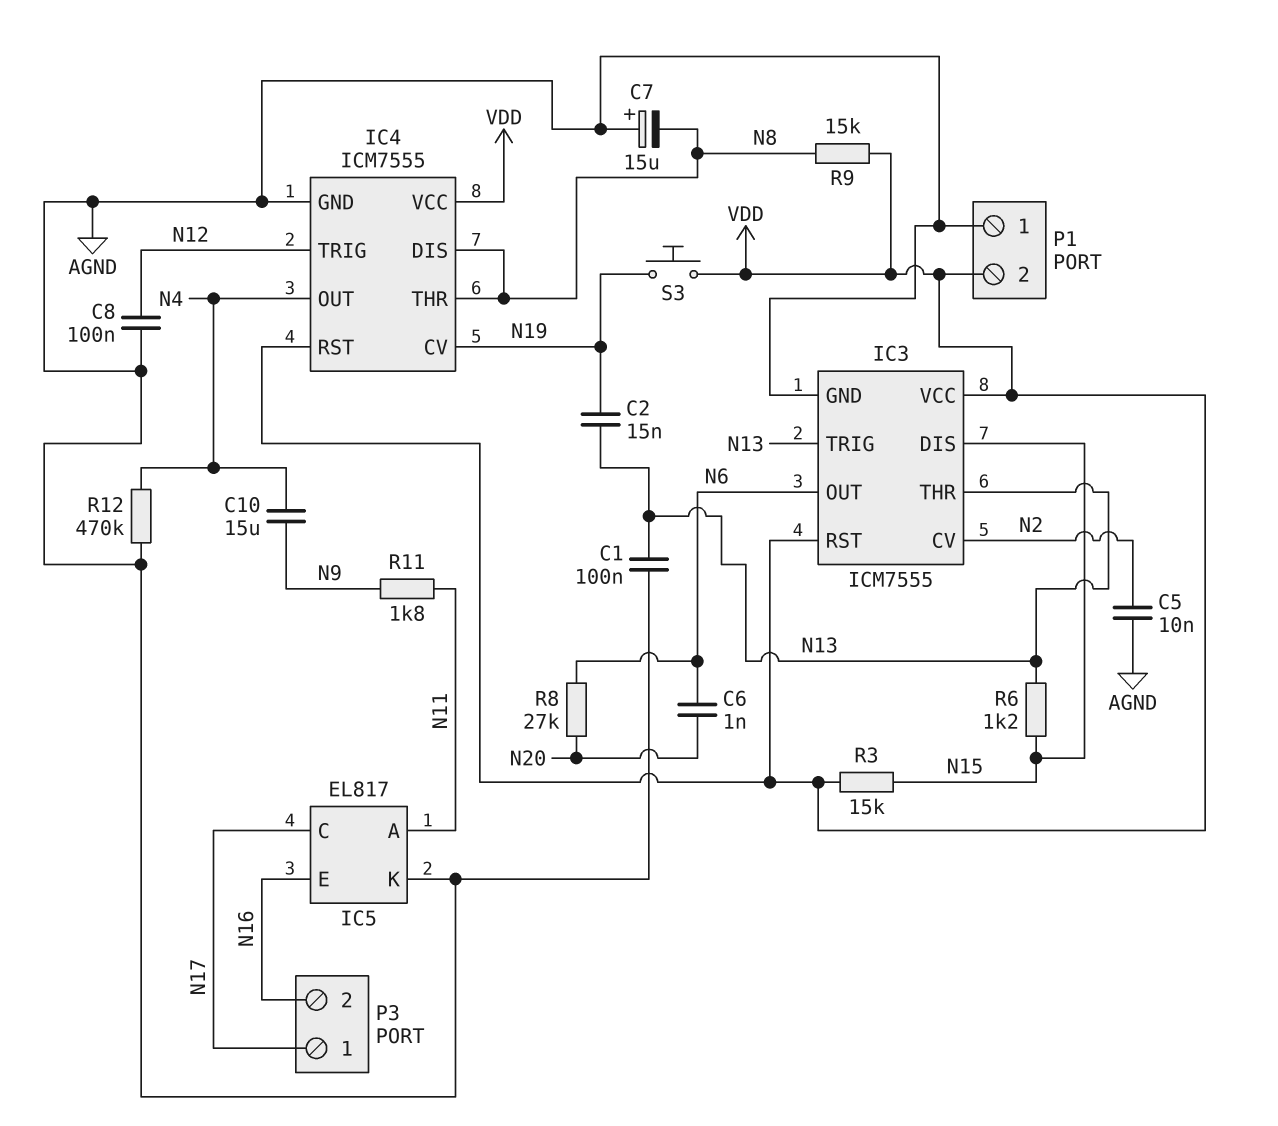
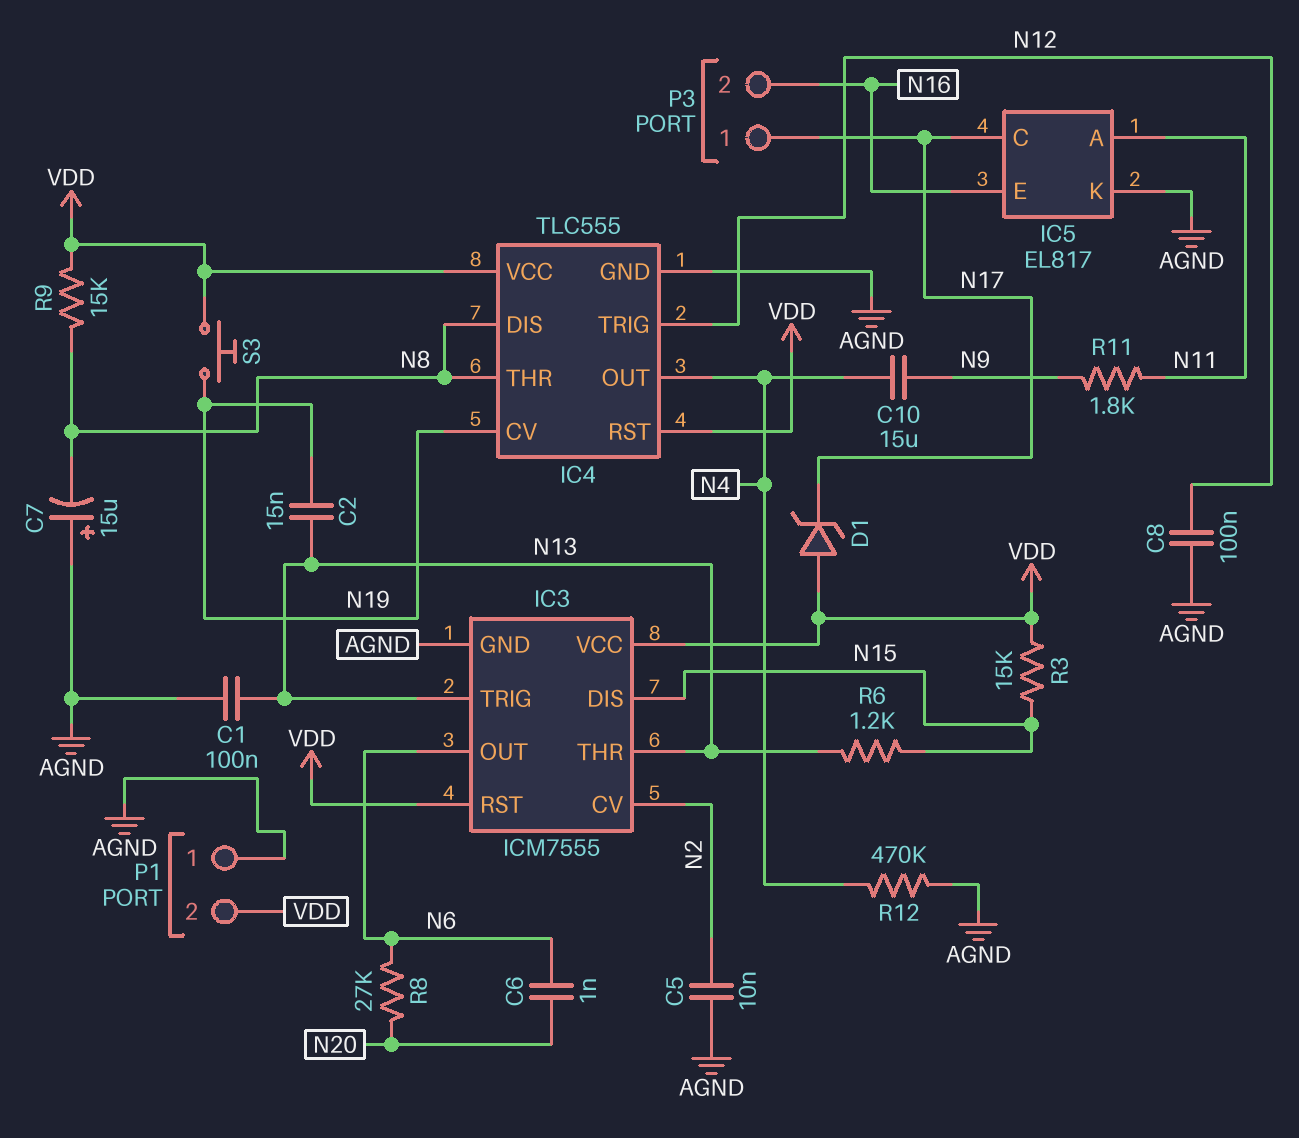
D1: none -> zener (A VDD, K N17)
IC4: ICM7555 -> TLC555

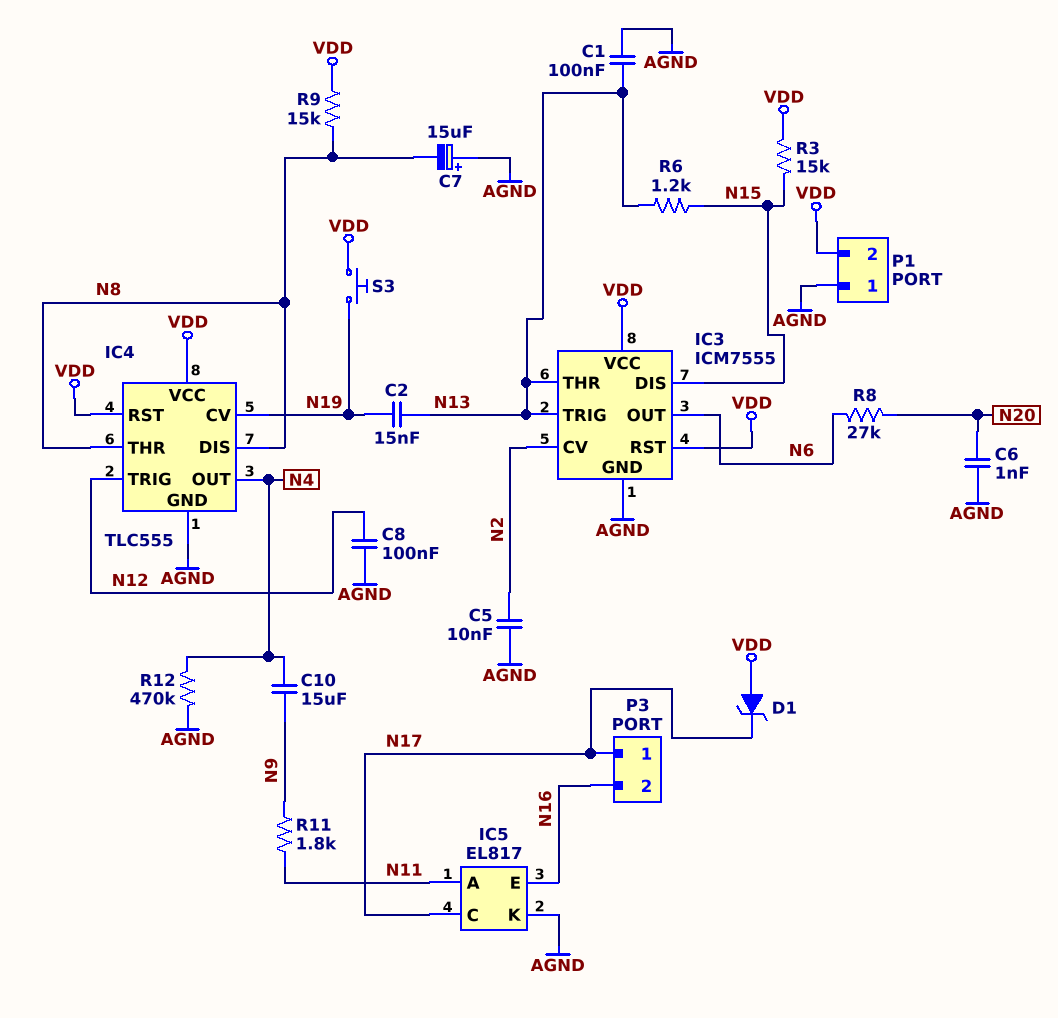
C6: 1nF (N6, N20) -> 1nF (AGND, N20)

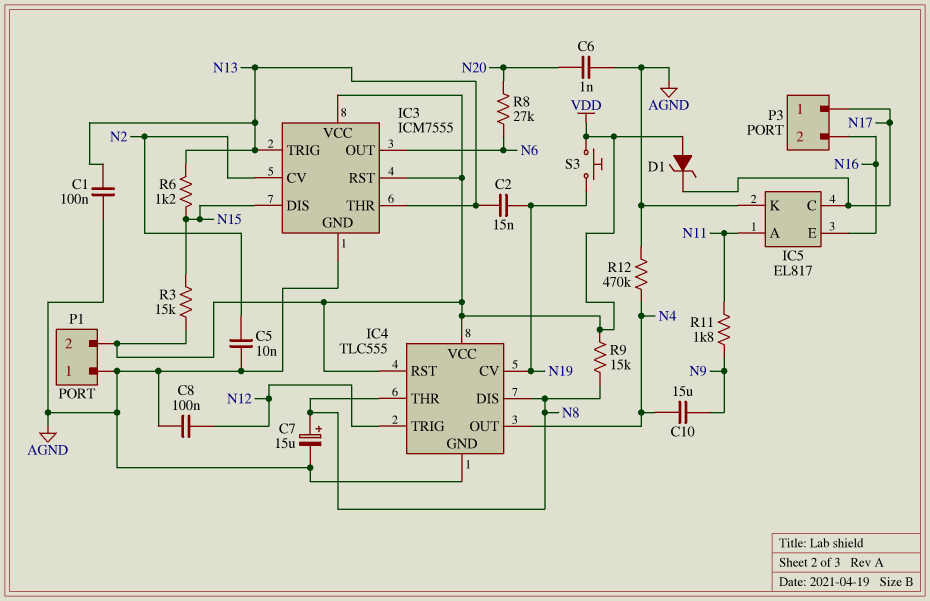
C7: 15uF (plus AGND, minus N8) -> 15uF (plus N8, minus AGND)

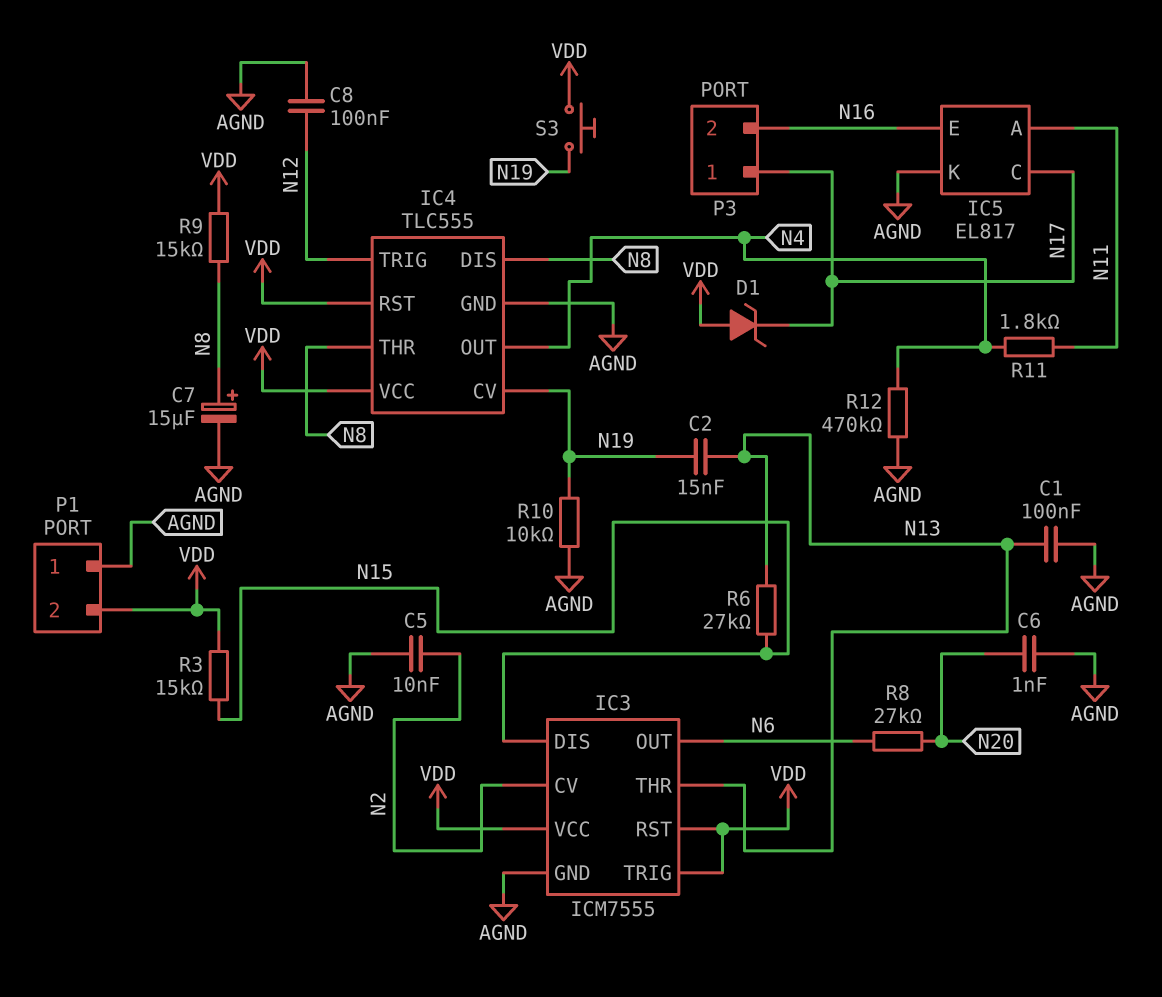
C10: 15uF (N4, N9) -> none
IC3 pin TRIG: N13 -> VDD
R6: 1.2k (N13, N15) -> 27k (N13, N15)
R10: none -> 10k (AGND, N19)
R11: 1.8k (N9, N11) -> 1.8k (N4, N11)

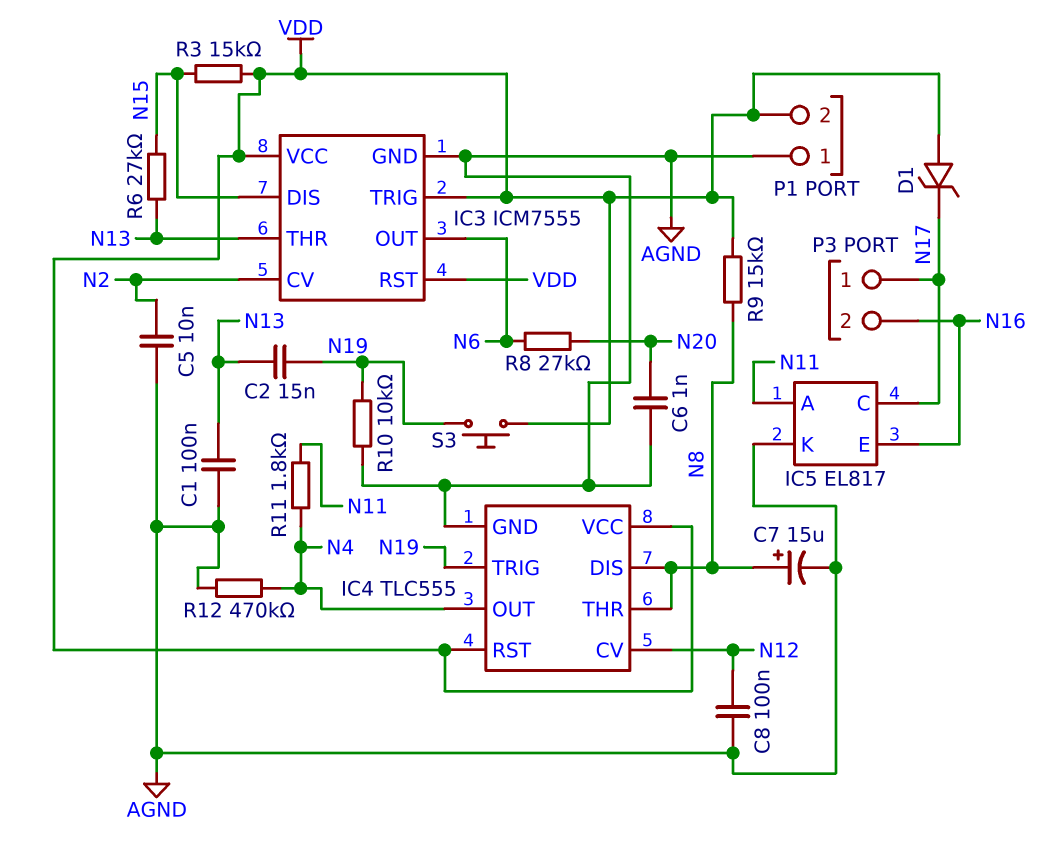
IC4 pin CV: N19 -> N12
IC4 pin TRIG: N12 -> N19

